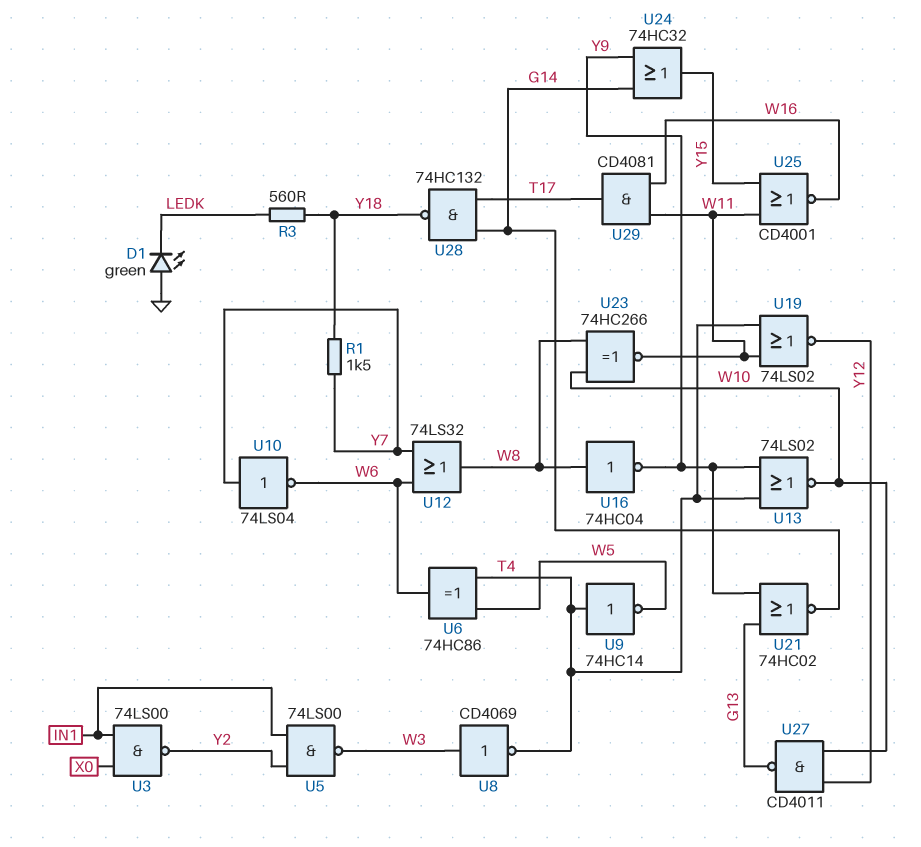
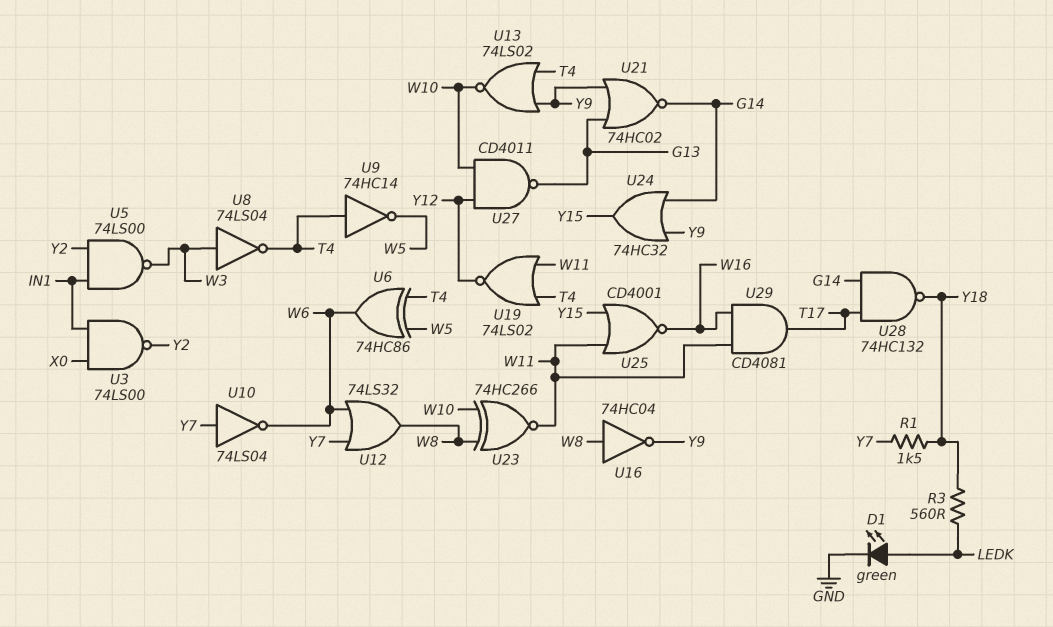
D1: LED green (A GND, K LEDK) -> LED green (A LEDK, K GND)
U8: NOT CD4069 (in W3, out T4) -> NOT 74LS04 (in W3, out T4)

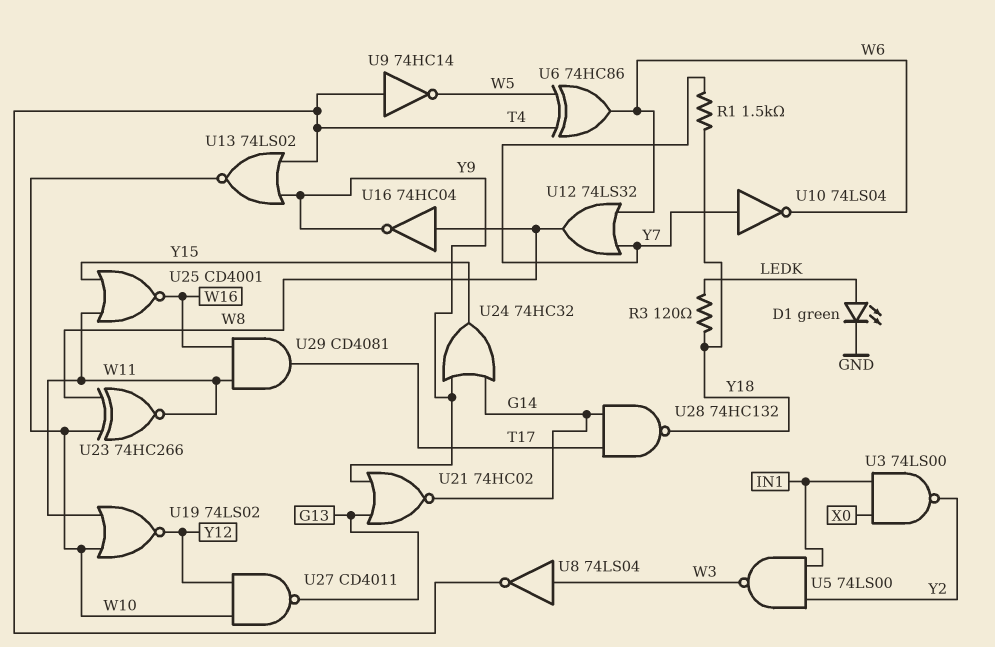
R3: 560 (LEDK, Y18) -> 120 (LEDK, Y18)
U19: NOR 74LS02 (in T4, in W11, out Y12) -> NOR 74LS02 (in W10, in W11, out Y12)

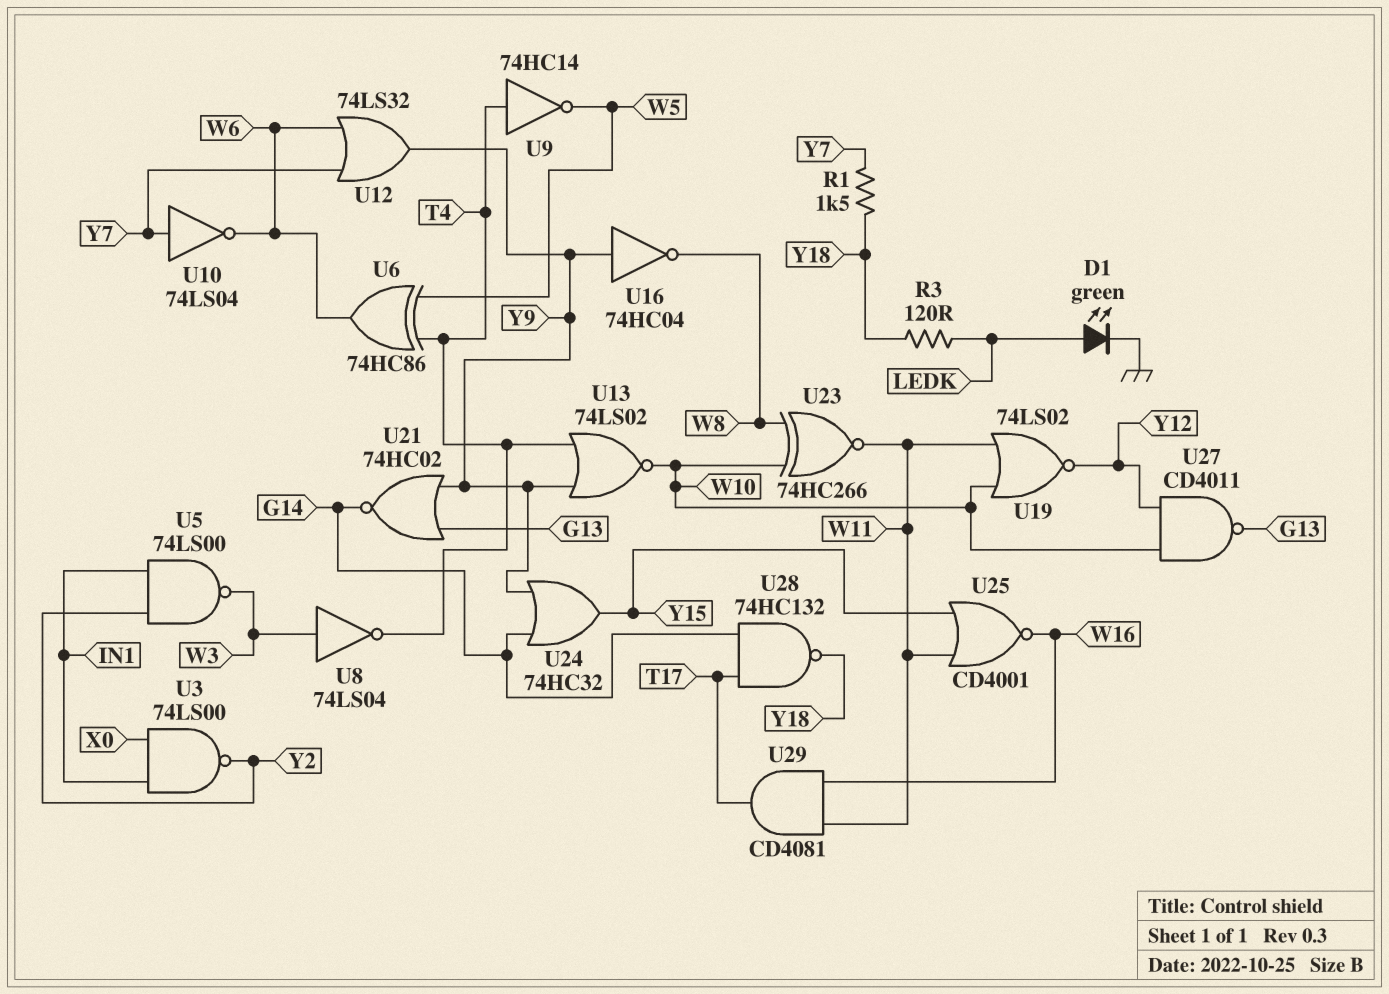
U12: OR 74LS32 (in W6, in Y7, out W8) -> OR 74LS32 (in W6, in Y7, out Y9)
U16: NOT 74HC04 (in W8, out Y9) -> NOT 74HC04 (in Y9, out W8)

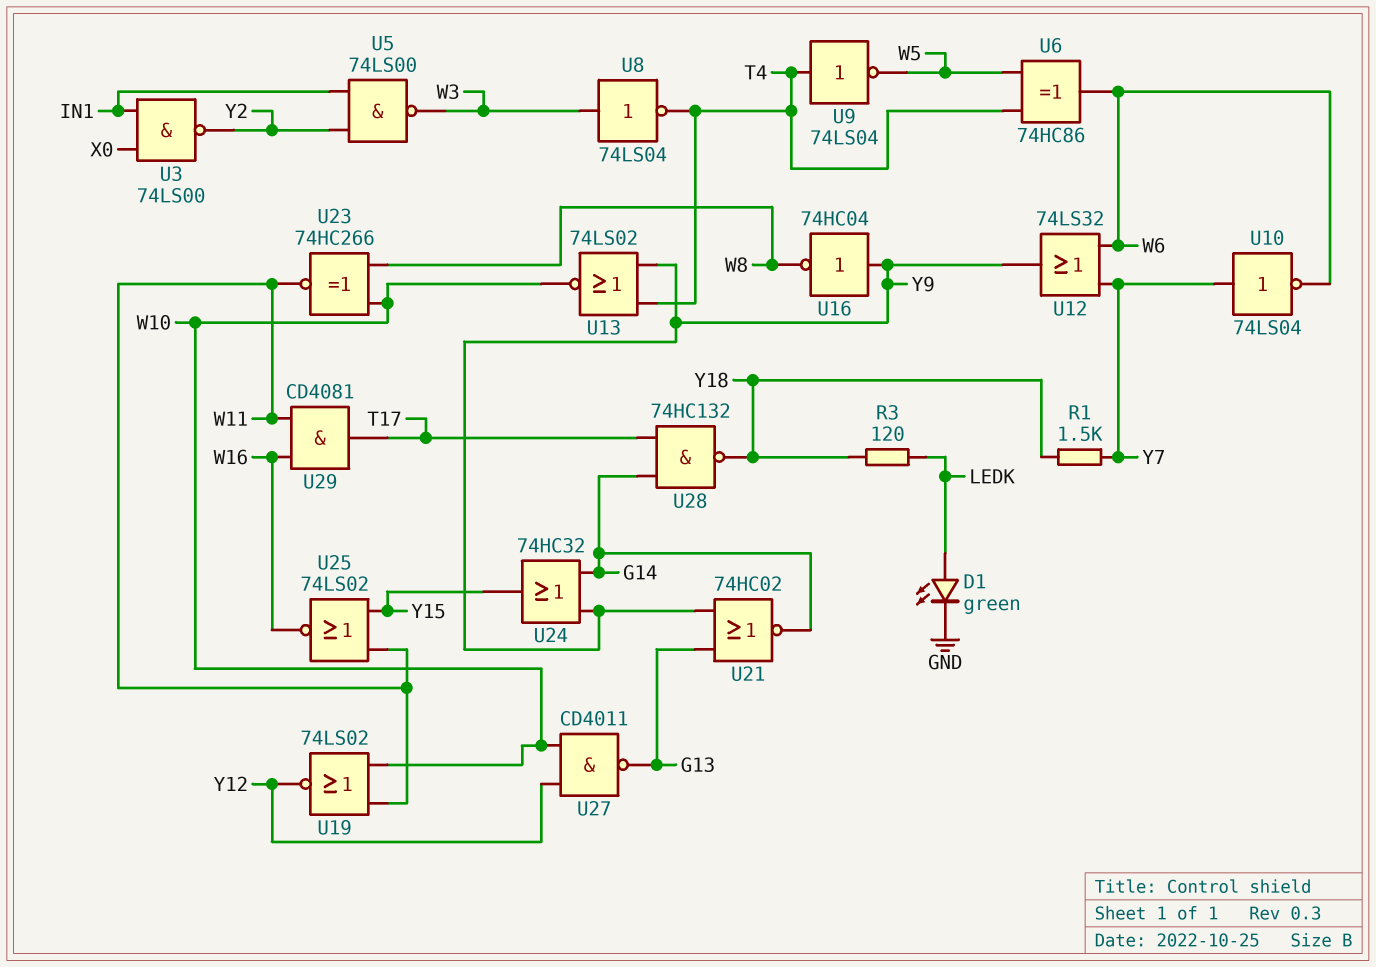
U9: NOT 74HC14 (in T4, out W5) -> NOT 74LS04 (in T4, out W5)
U25: NOR CD4001 (in W11, in Y15, out W16) -> NOR 74LS02 (in W11, in Y15, out W16)

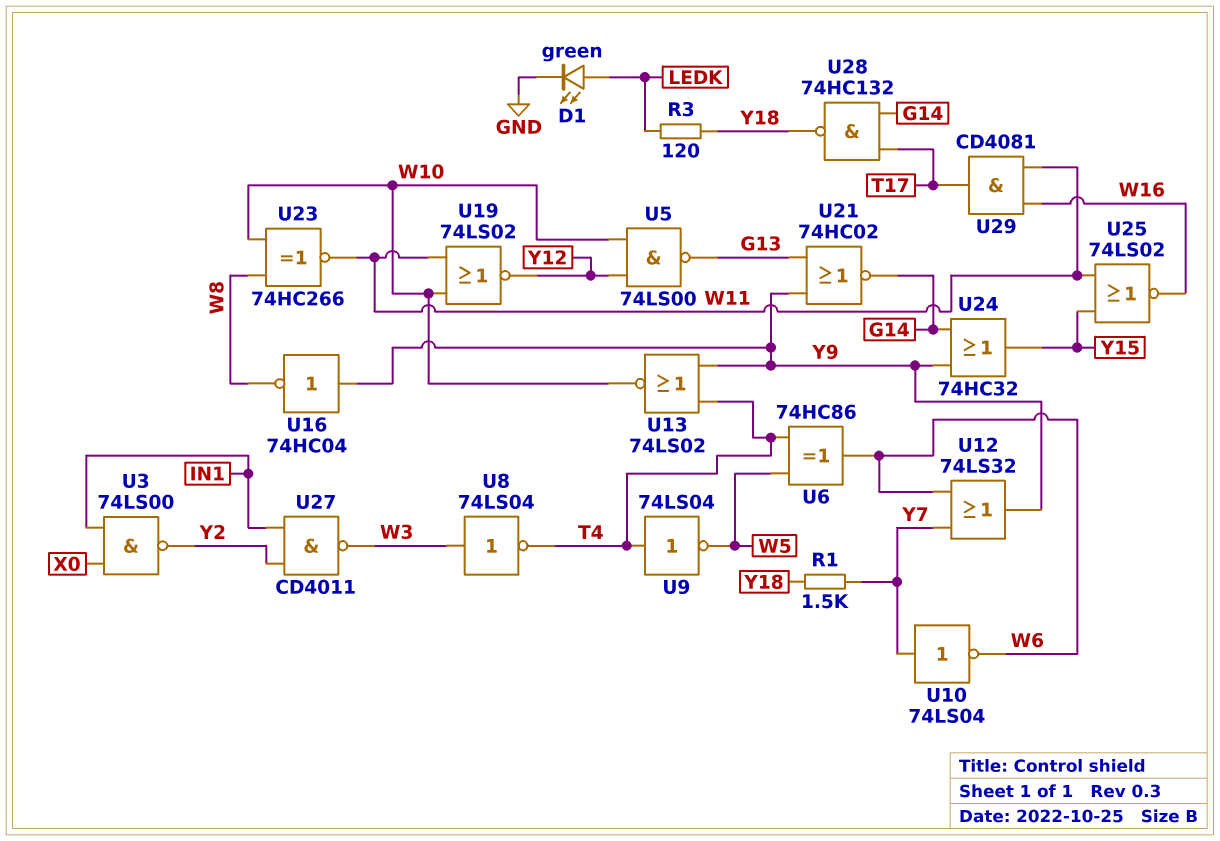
U5: NAND 74LS00 (in IN1, in Y2, out W3) -> NAND 74LS00 (in W10, in Y12, out G13)
U27: NAND CD4011 (in W10, in Y12, out G13) -> NAND CD4011 (in IN1, in Y2, out W3)

